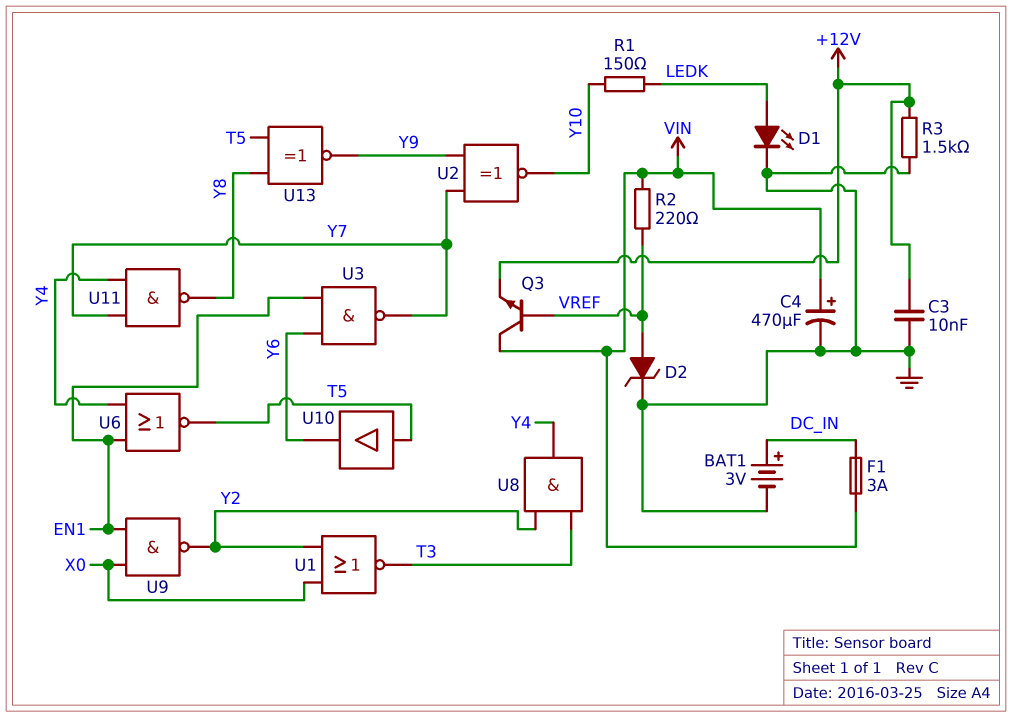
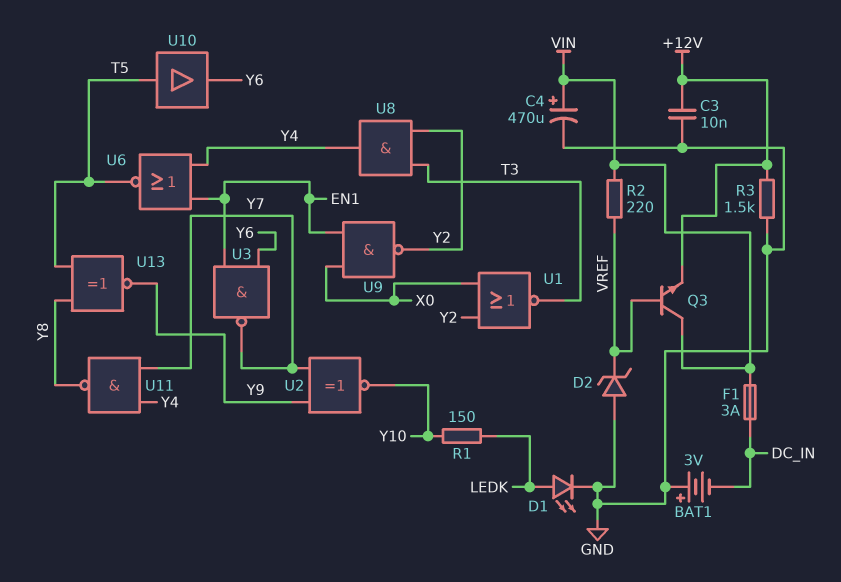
BAT1: 3V (plus DC_IN, minus GND) -> 3V (plus GND, minus DC_IN)
D2: zener (A VREF, K GND) -> zener (A GND, K VREF)

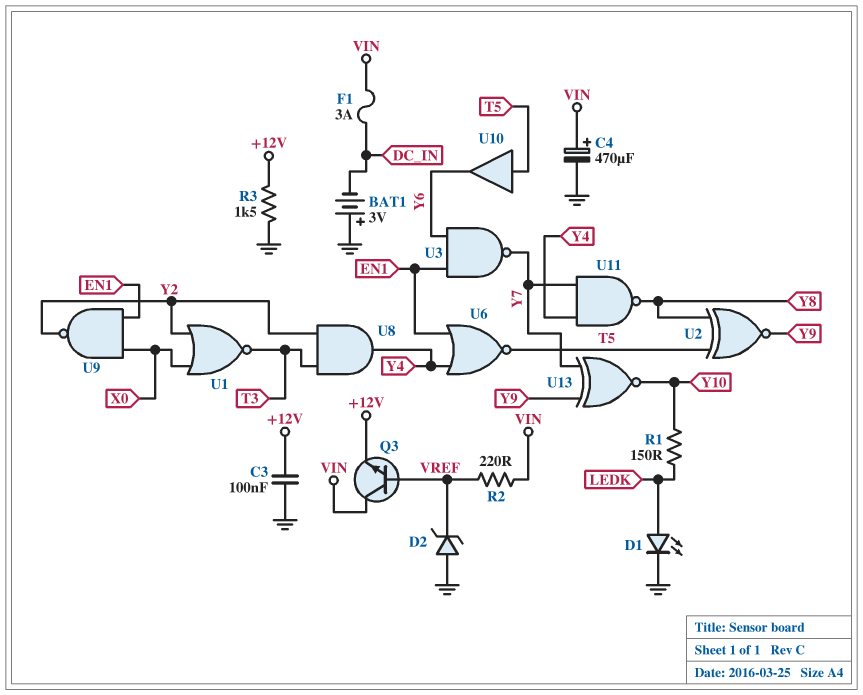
C3: 10nF (+12V, GND) -> 100nF (+12V, GND)
U2: XNOR (in Y7, in Y9, out Y10) -> XNOR (in T5, in Y8, out Y9)
U13: XNOR (in T5, in Y8, out Y9) -> XNOR (in Y7, in Y9, out Y10)

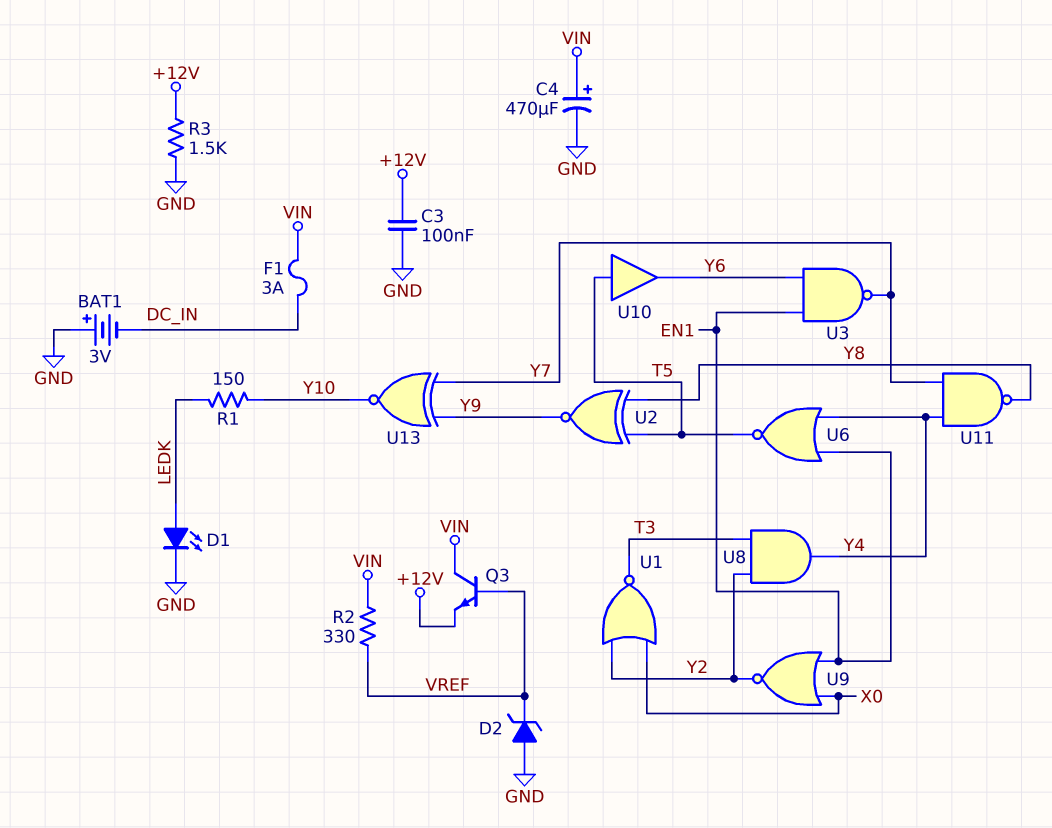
R2: 220 (VIN, VREF) -> 330 (VIN, VREF)
U9: NAND (in EN1, in X0, out Y2) -> NOR (in EN1, in X0, out Y2)

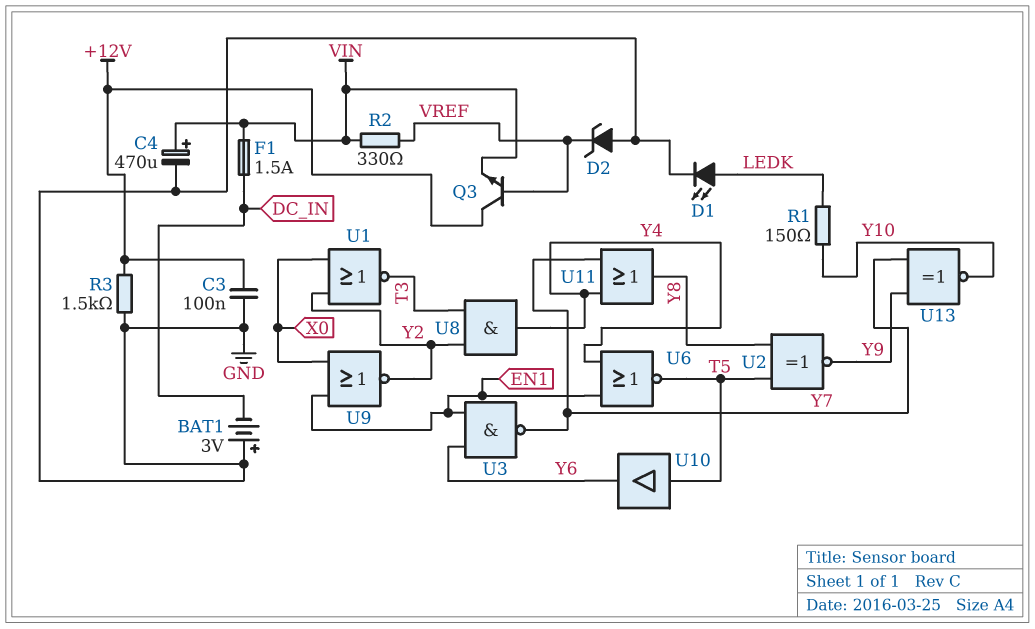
F1: 3A (DC_IN, VIN) -> 1.5A (DC_IN, VIN)
Q3: NPN (B VREF, C VIN, E +12V) -> NPN (B VREF, C +12V, E VIN)
U11: NAND (in Y4, in Y7, out Y8) -> OR (in Y4, in Y7, out Y8)

